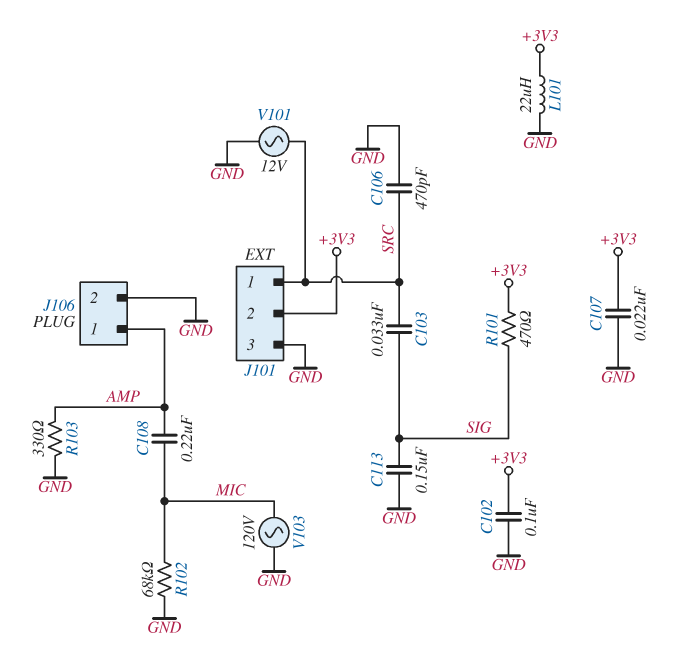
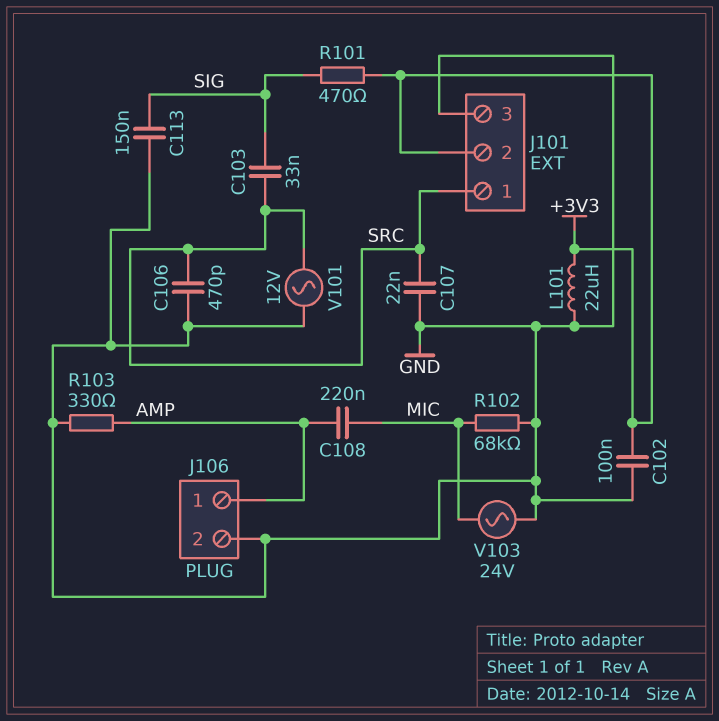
C107: 22nF (+3V3, GND) -> 22nF (GND, SRC)
V103: AC 120V (GND, MIC) -> AC 24V (GND, MIC)

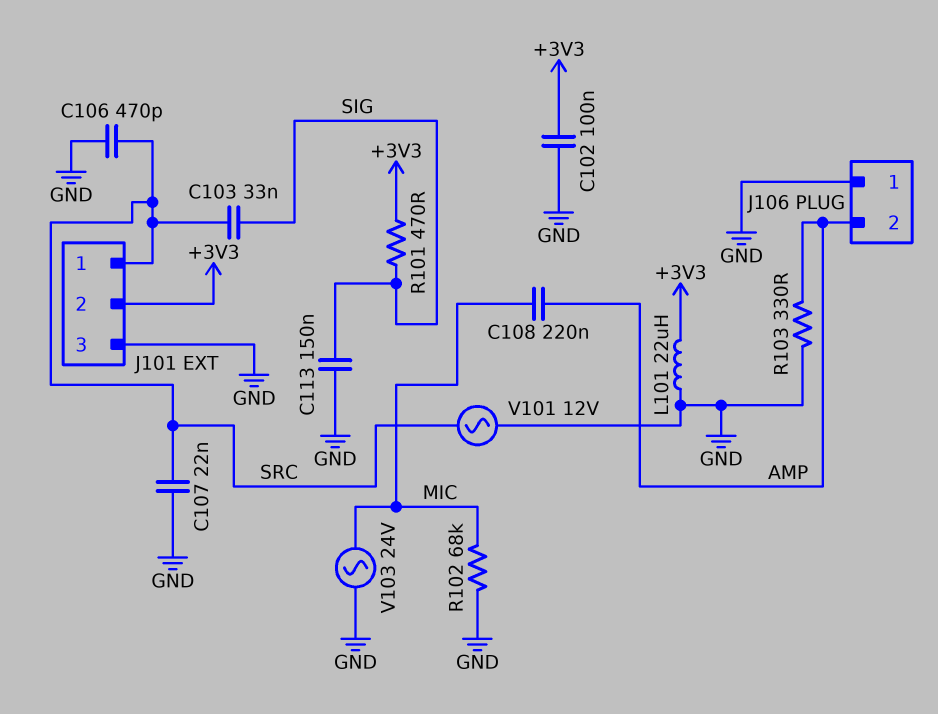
J106 pin 1: AMP -> GND
J106 pin 2: GND -> AMP

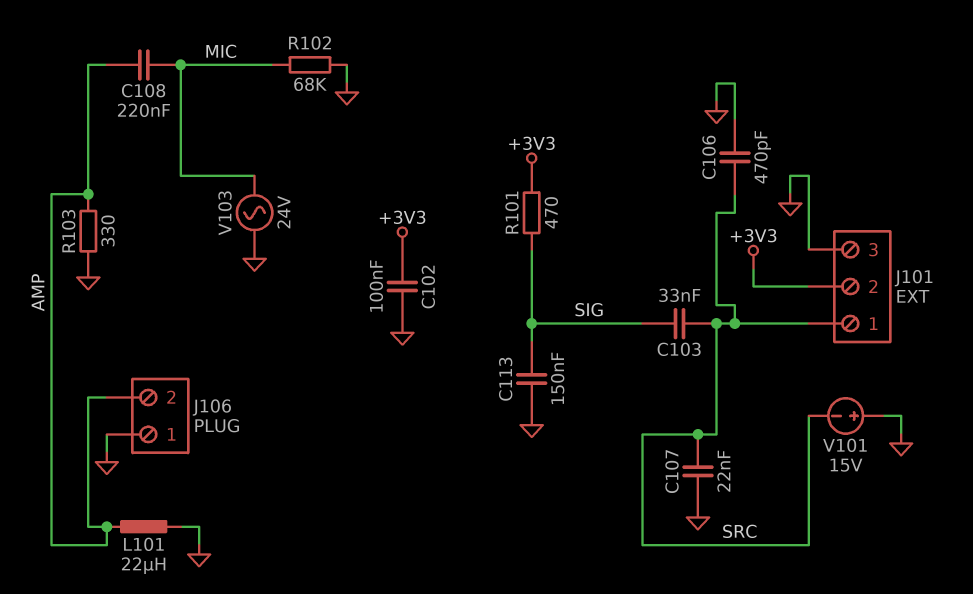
L101: 22uH (+3V3, GND) -> 22uH (AMP, GND)
V101: AC 12V (GND, SRC) -> 15V (plus GND, minus SRC)

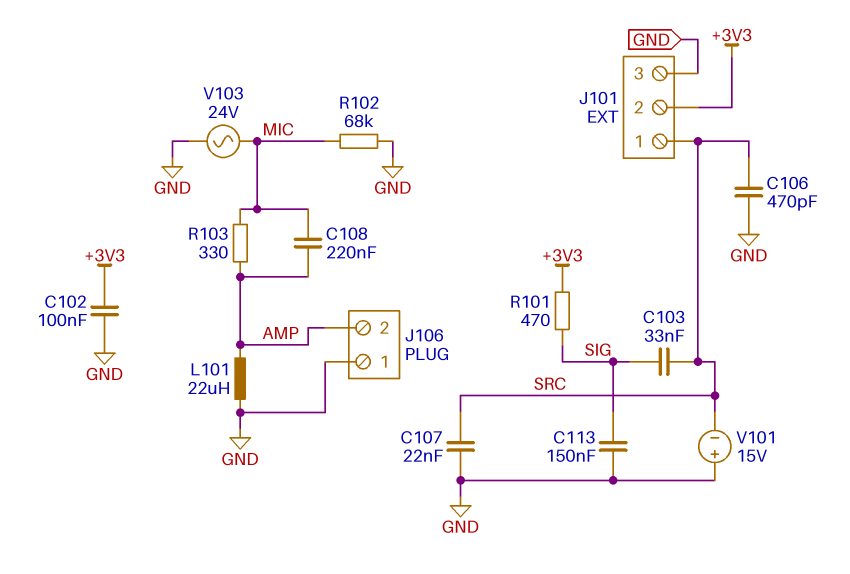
R103: 330 (AMP, GND) -> 330 (AMP, MIC)

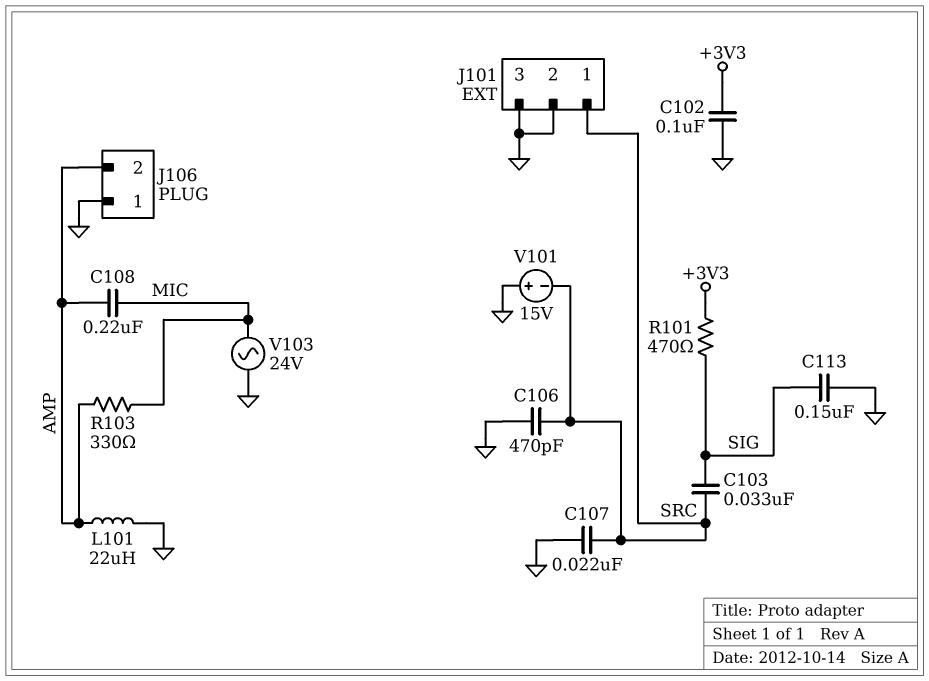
J101 pin 2: +3V3 -> GND
R102: 68k (GND, MIC) -> none

